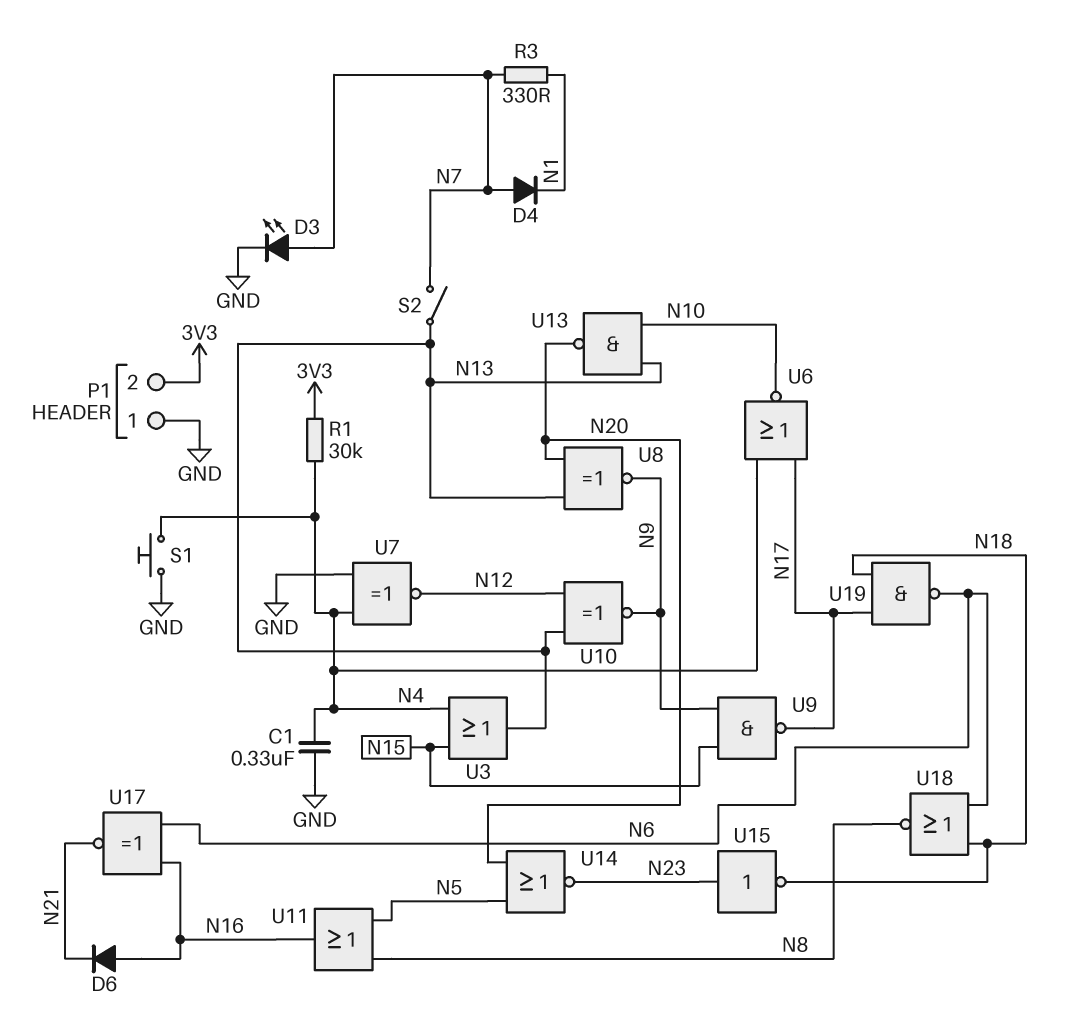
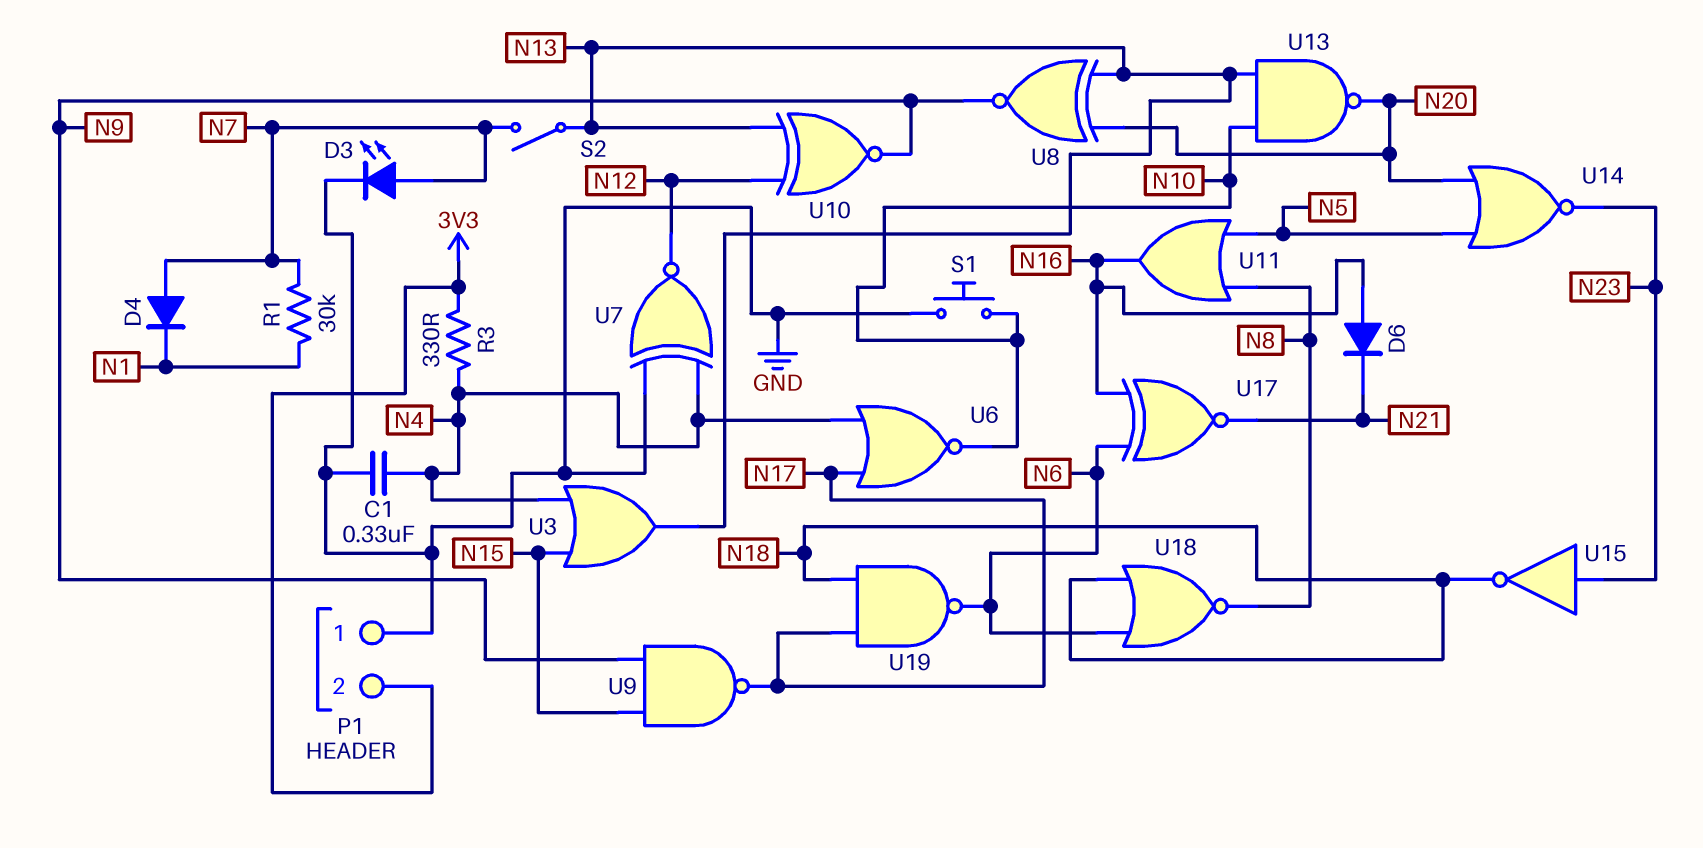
R1: 30k (3V3, N4) -> 30k (N1, N7)
R3: 330 (N1, N7) -> 330 (3V3, N4)
S1: button (GND, N4) -> button (GND, N10)

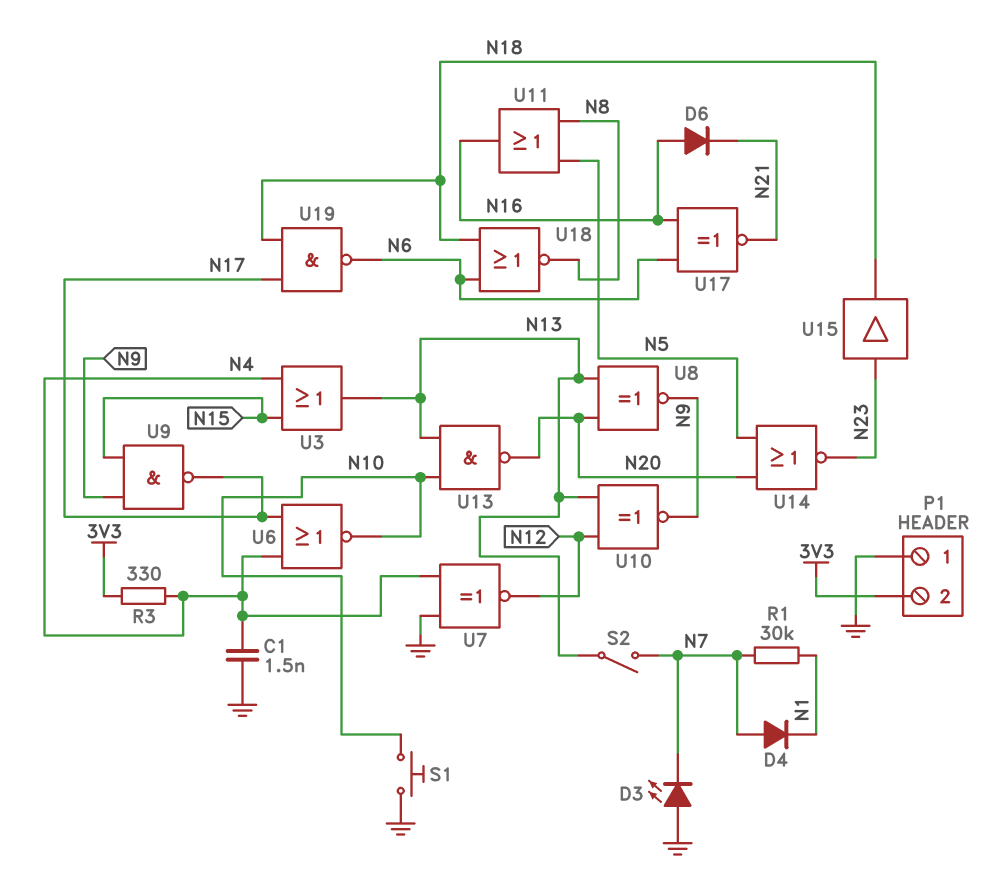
C1: 330nF (GND, N4) -> 1.5nF (GND, N4)
D3: LED (A N7, K GND) -> LED (A GND, K N7)
U15: NOT (in N23, out N18) -> buffer (in N23, out N18)

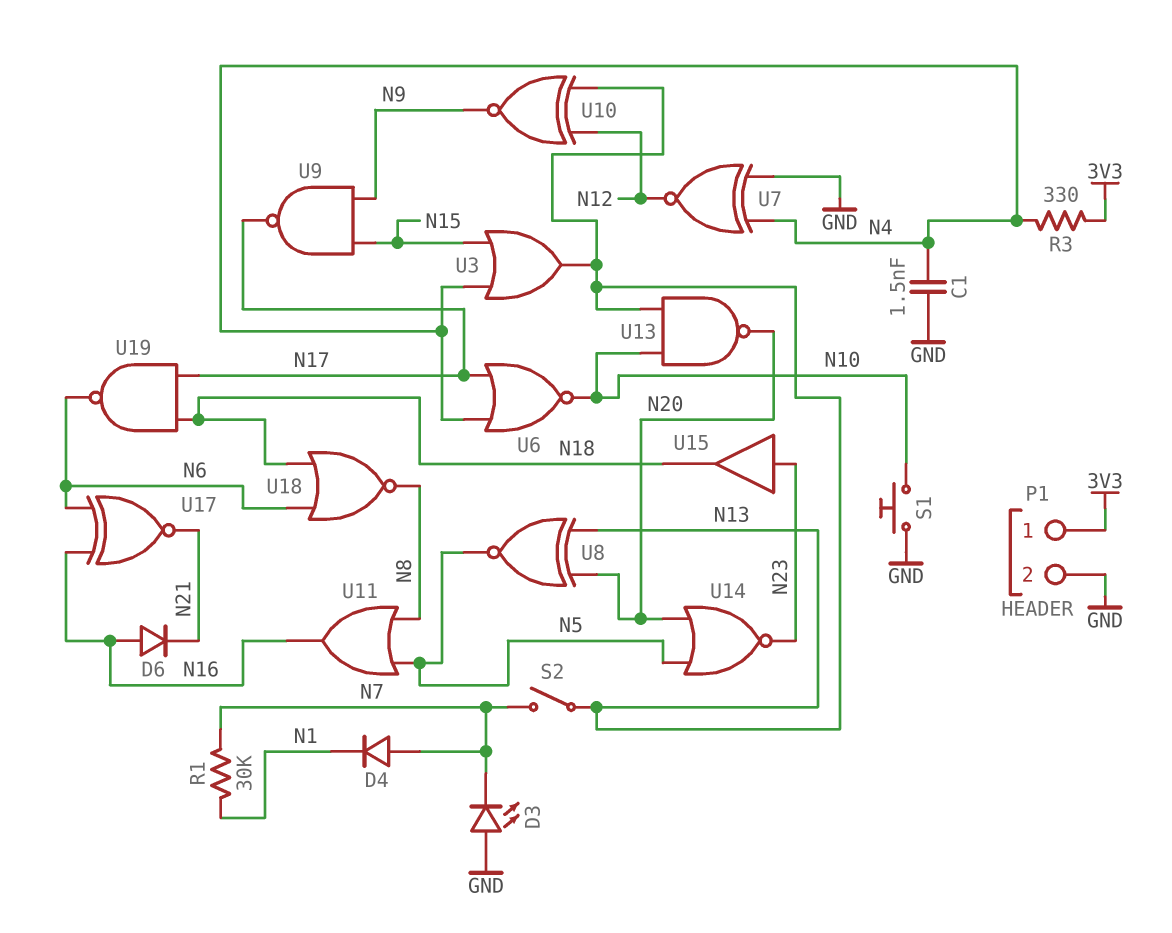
P1 pin 1: GND -> 3V3
P1 pin 2: 3V3 -> GND
U8: XNOR (in N13, in N20, out N9) -> XNOR (in N13, in N20, out N5)

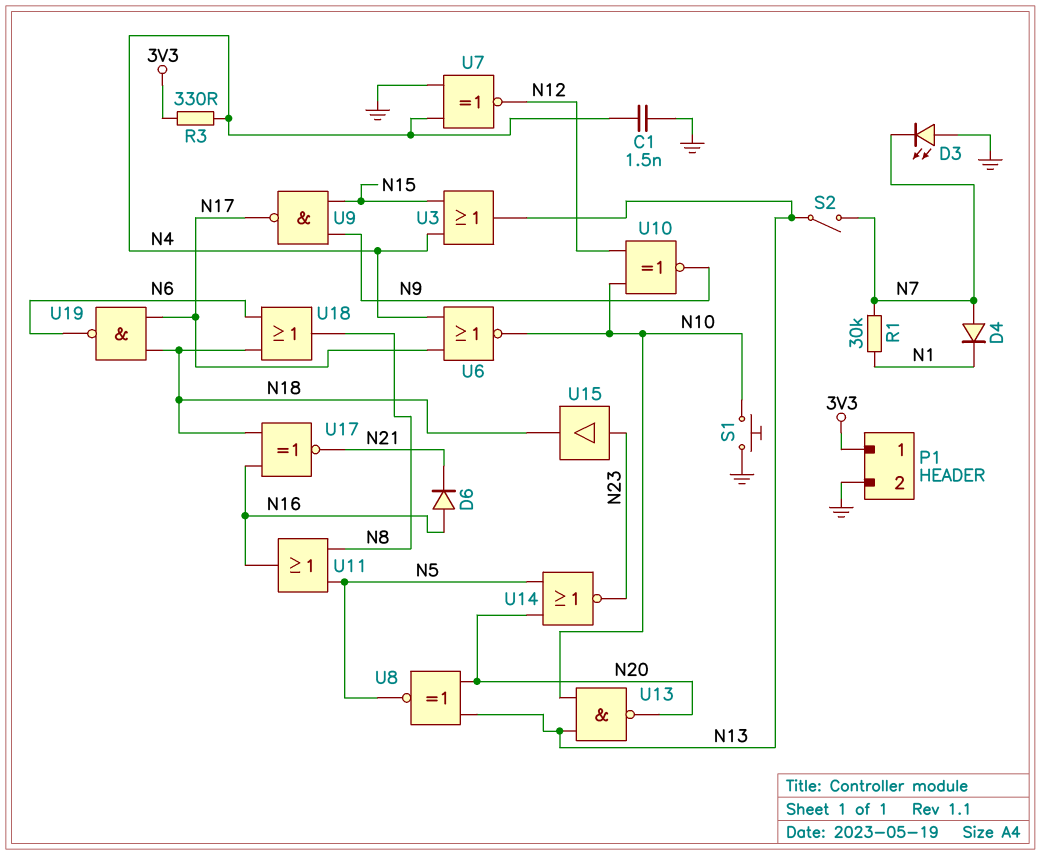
U10: XNOR (in N12, in N13, out N9) -> XNOR (in N10, in N12, out N9)
U17: XNOR (in N6, in N16, out N21) -> XNOR (in N16, in N18, out N21)
U18: NOR (in N6, in N18, out N8) -> OR (in N6, in N18, out N8)

